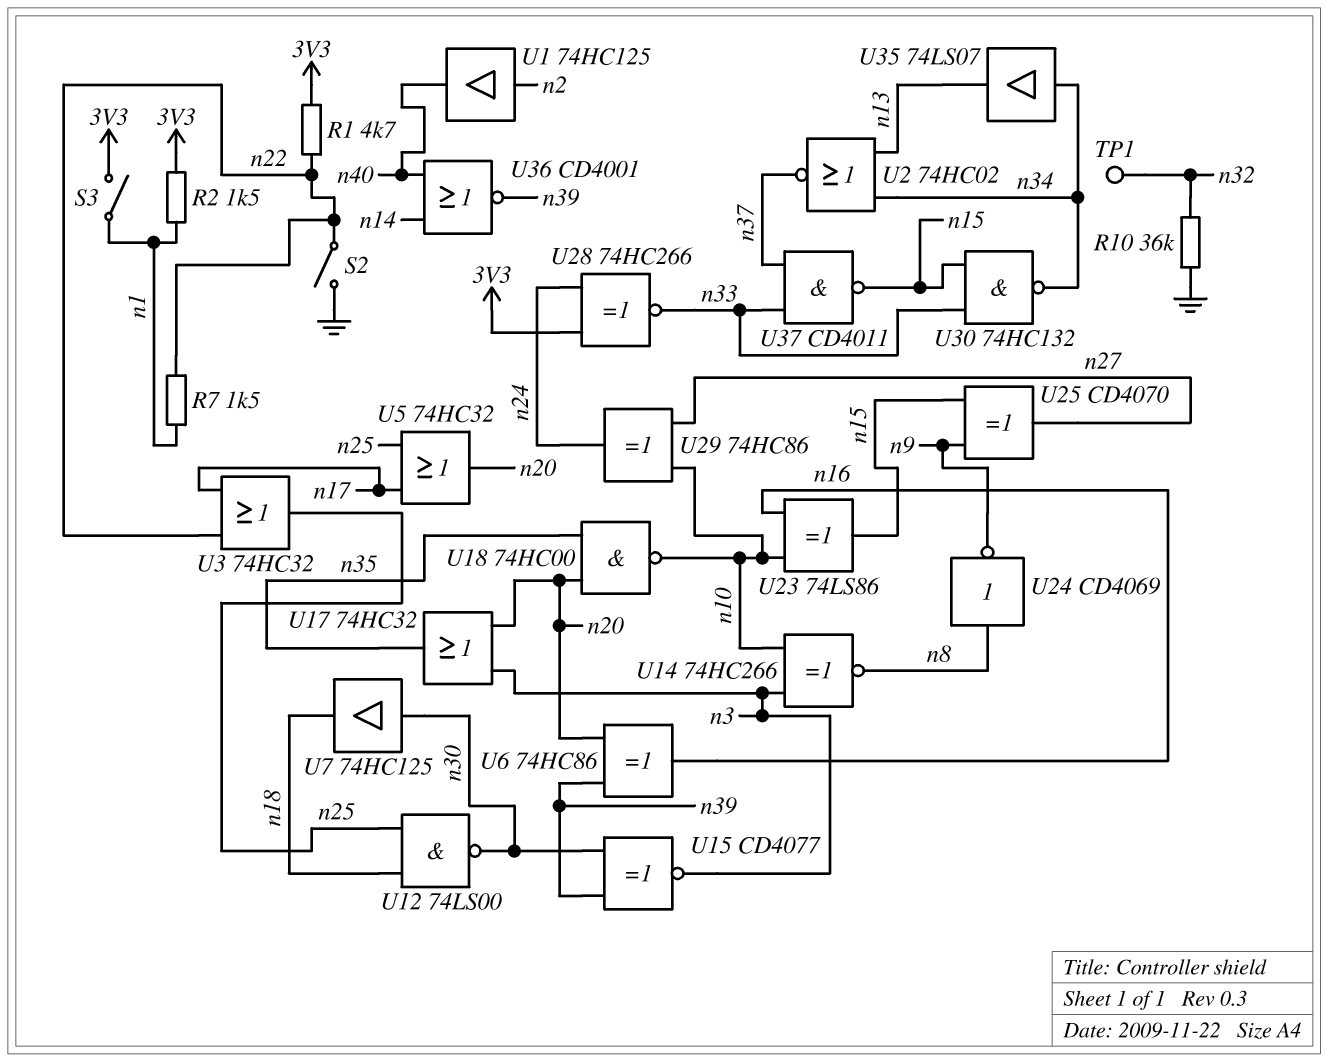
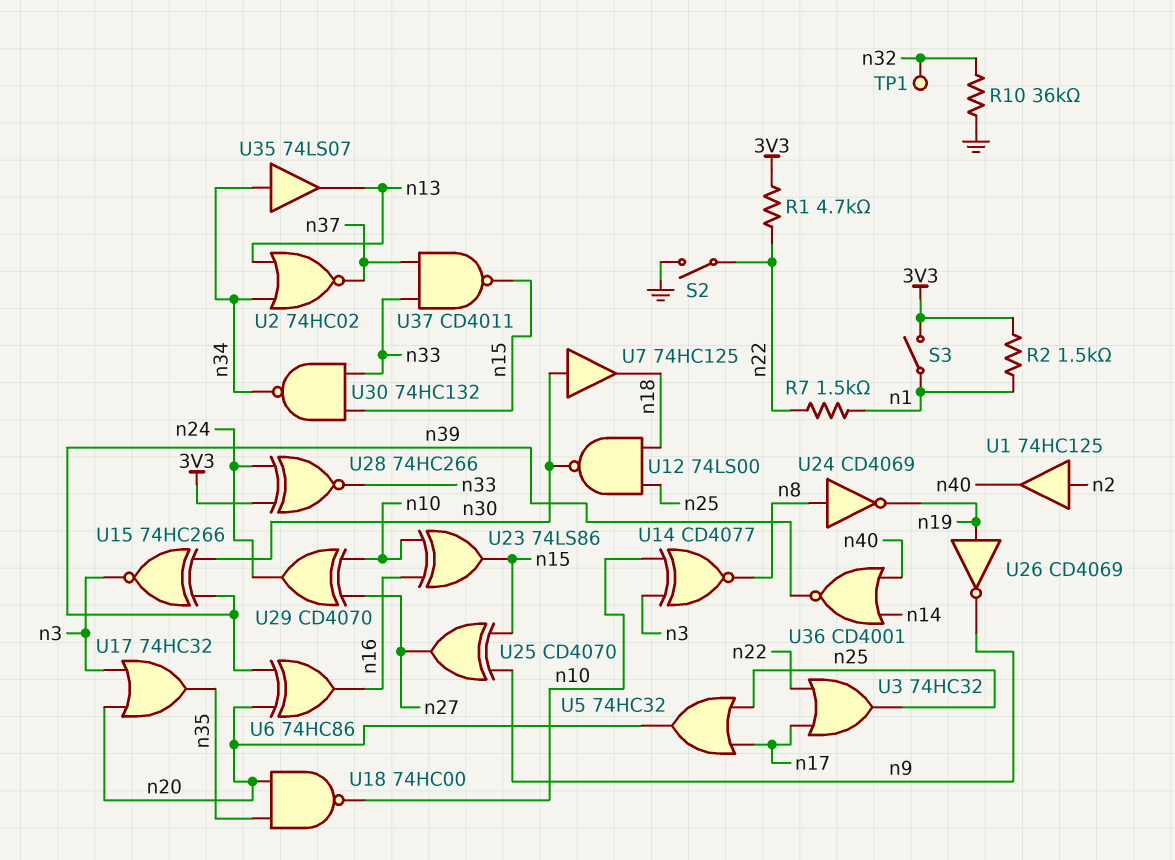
U14: XNOR 74HC266 (in n3, in n10, out n8) -> XNOR CD4077 (in n3, in n10, out n8)
U15: XNOR CD4077 (in n30, in n39, out n3) -> XNOR 74HC266 (in n30, in n39, out n3)
U24: NOT CD4069 (in n8, out n9) -> NOT CD4069 (in n8, out n19)
U26: none -> NOT CD4069 (in n19, out n9)
U29: XOR 74HC86 (in n10, in n27, out n24) -> XOR CD4070 (in n10, in n27, out n24)

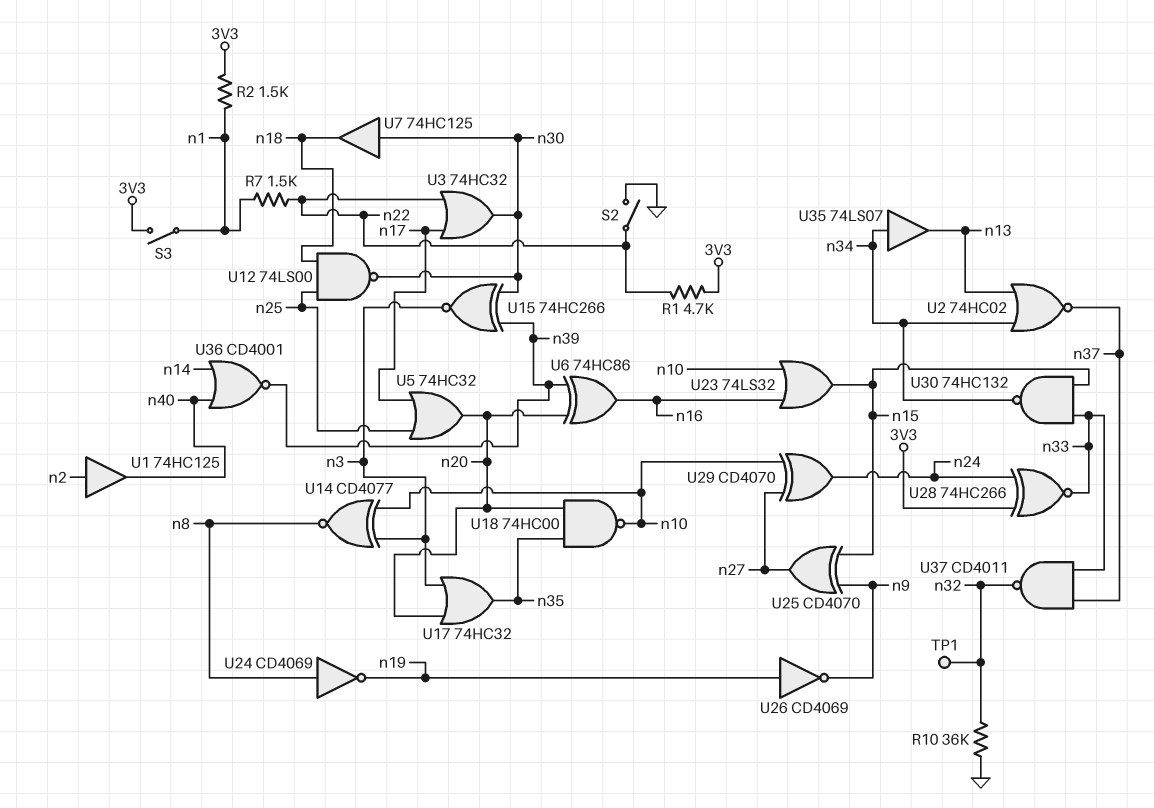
U3: OR 74HC32 (in n17, in n22, out n25) -> OR 74HC32 (in n17, in n22, out n30)
U23: XOR 74LS86 (in n10, in n16, out n15) -> OR 74LS32 (in n10, in n16, out n15)
U37: NAND CD4011 (in n33, in n37, out n15) -> NAND CD4011 (in n33, in n37, out n32)

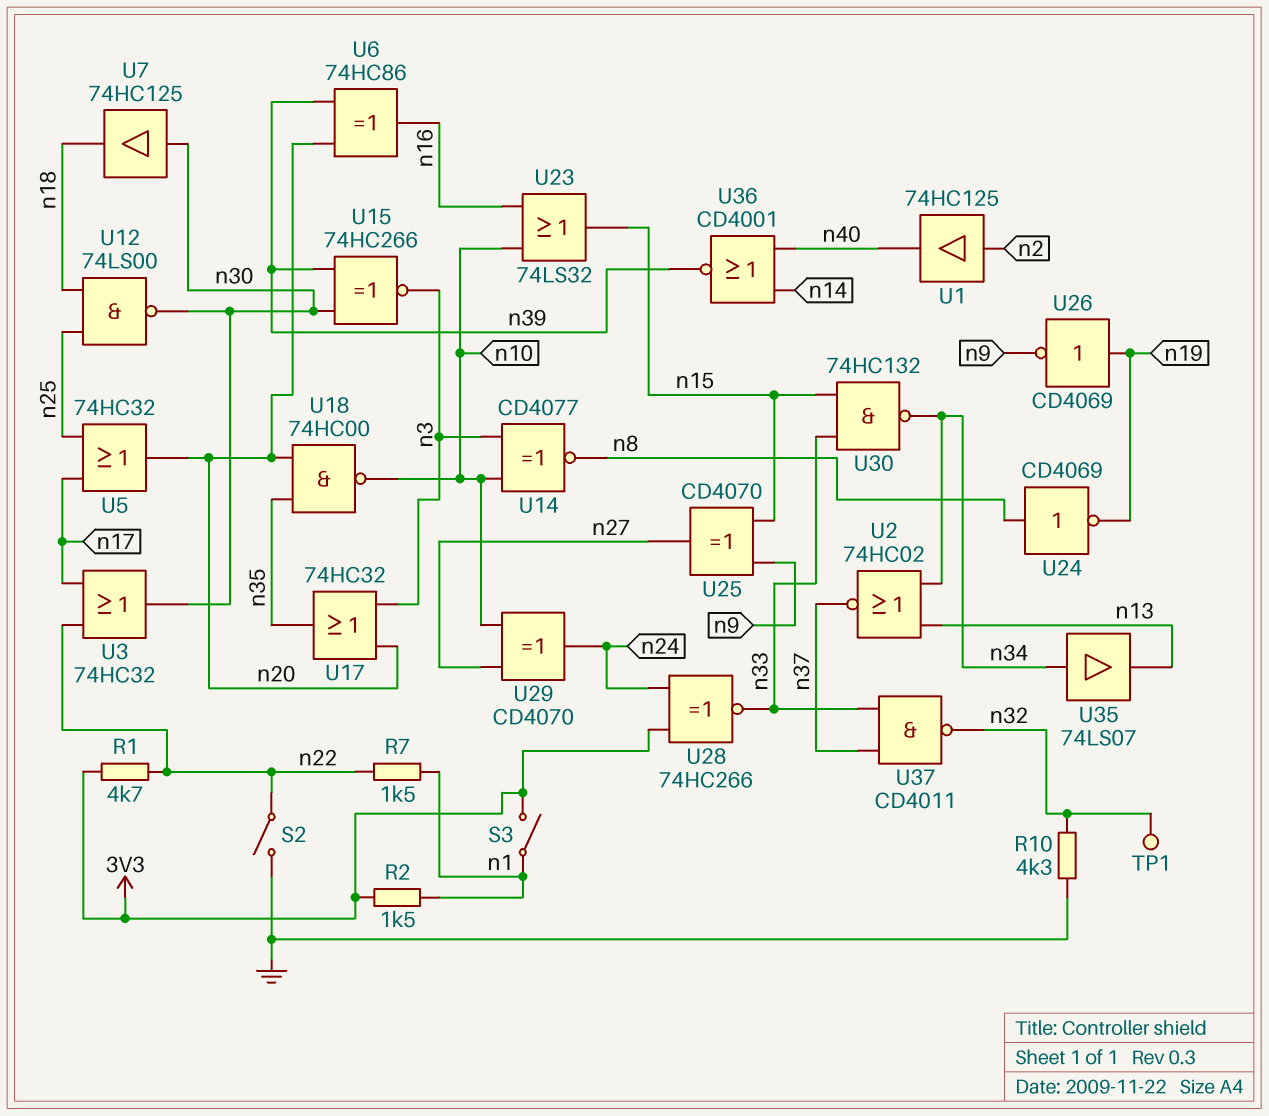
R10: 36k (GND, n32) -> 4.3k (GND, n32)

